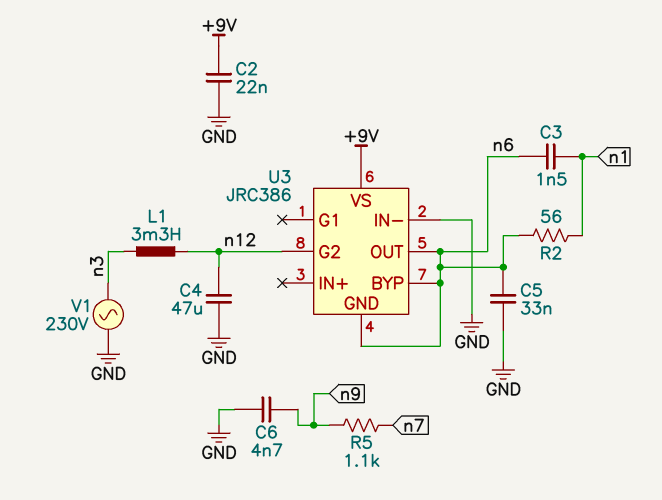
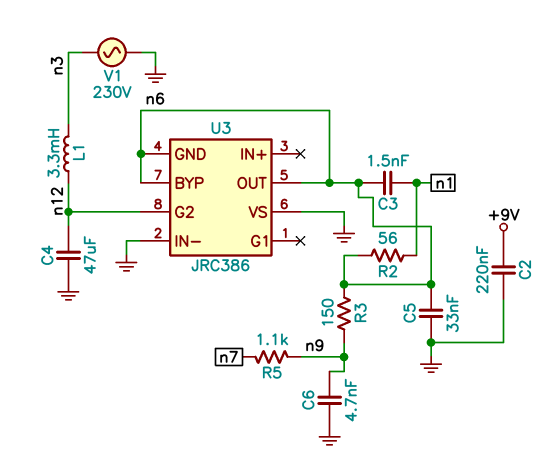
C2: 22nF (+9V, GND) -> 220nF (+9V, GND)
R3: none -> 150 (n6, n9)
U3 pin VS: +9V -> GND

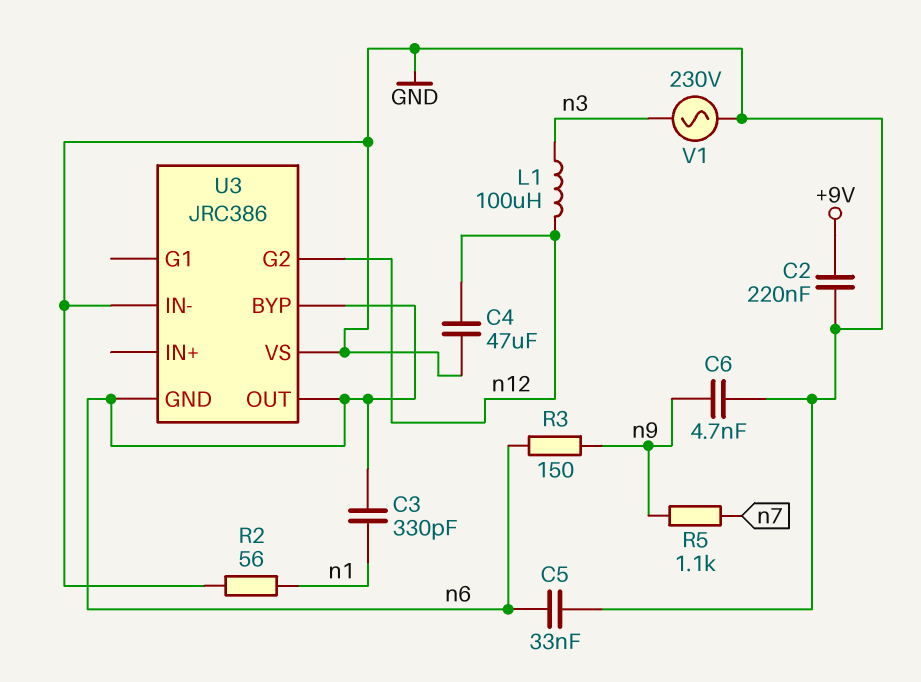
C3: 1.5nF (n1, n6) -> 330pF (n1, n6)
L1: 3.3mH (n3, n12) -> 100uH (n3, n12)
R2: 56 (n1, n6) -> 56 (GND, n1)

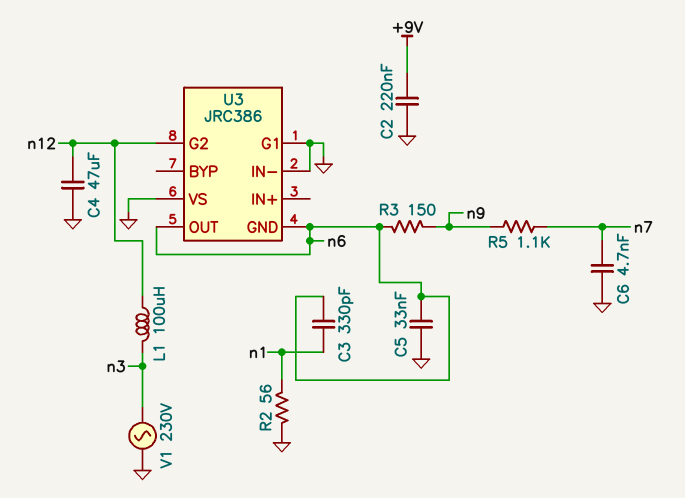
C6: 4.7nF (GND, n9) -> 4.7nF (GND, n7)
U3 pin BYP: n6 -> none
U3 pin G1: none -> GND

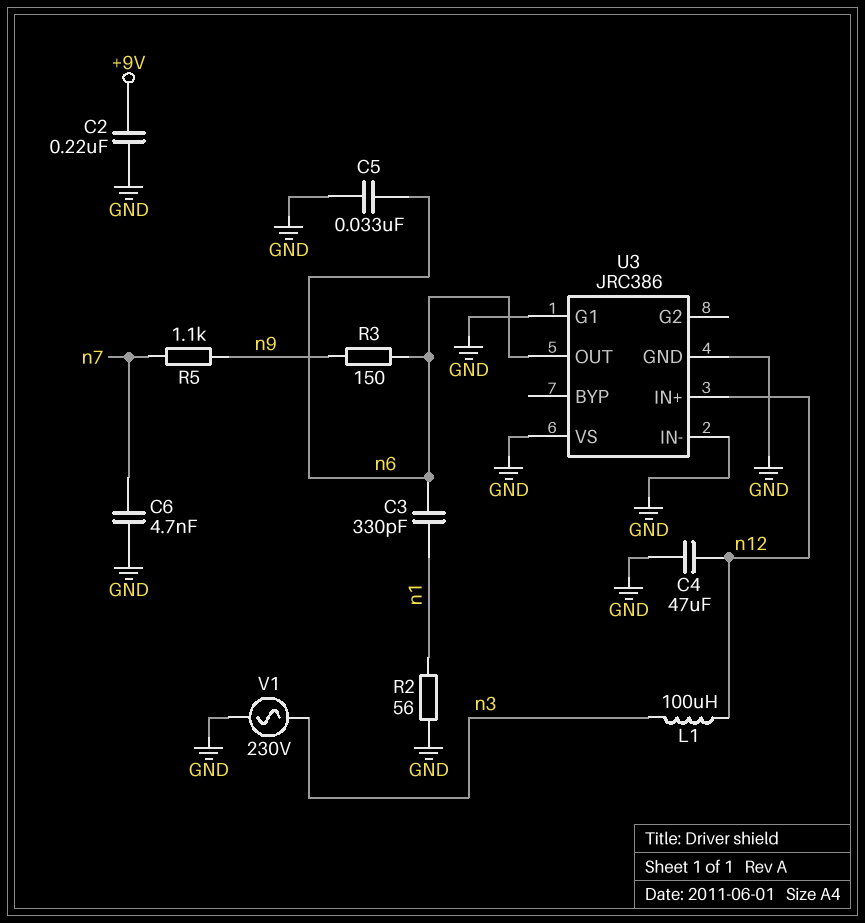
U3 pin G2: n12 -> none
U3 pin GND: n6 -> GND
U3 pin IN+: none -> n12

